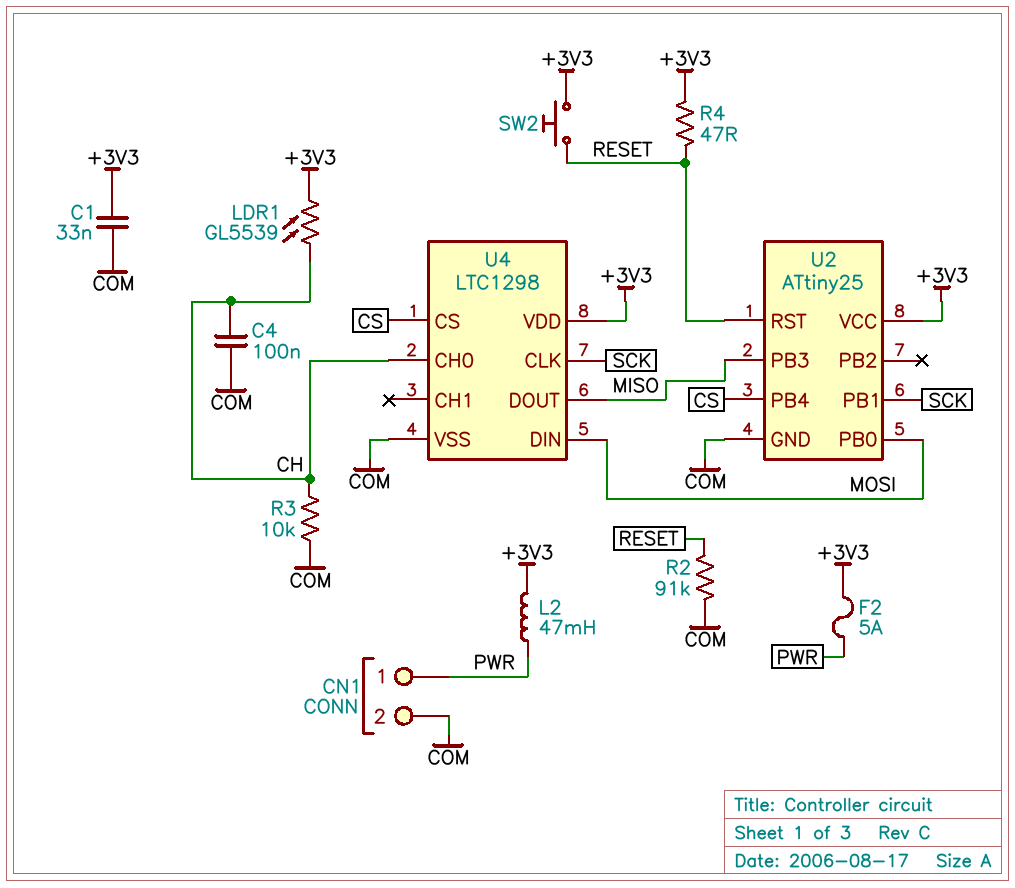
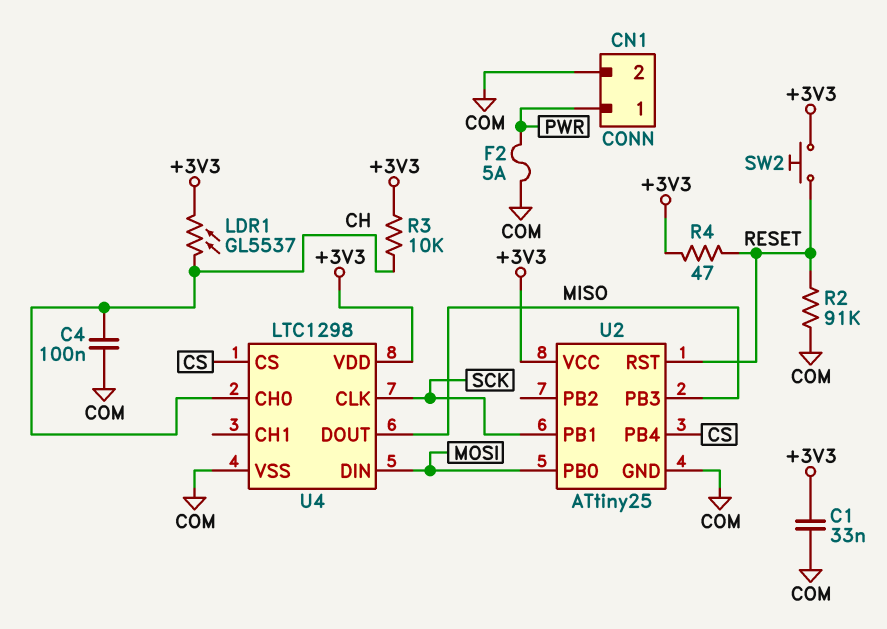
F2: 5A (+3V3, PWR) -> 5A (COM, PWR)
L2: 47mH (+3V3, PWR) -> none
LDR1: GL5539 (+3V3, CH) -> GL5537 (+3V3, CH)
R3: 10k (CH, COM) -> 10k (+3V3, CH)

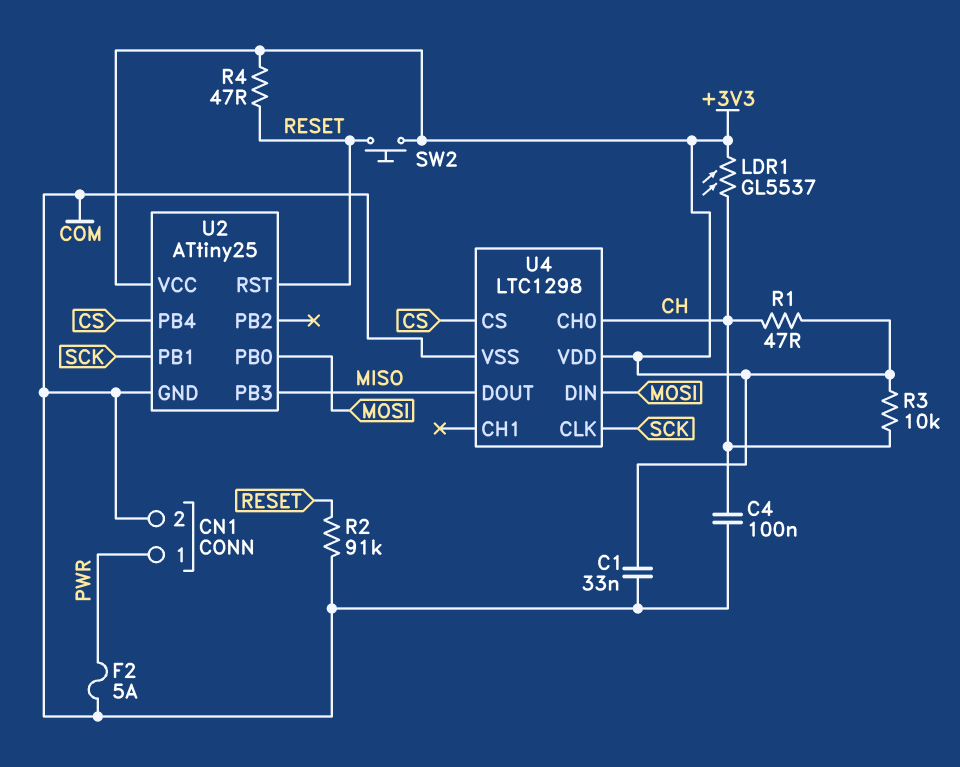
R1: none -> 47 (+3V3, CH)

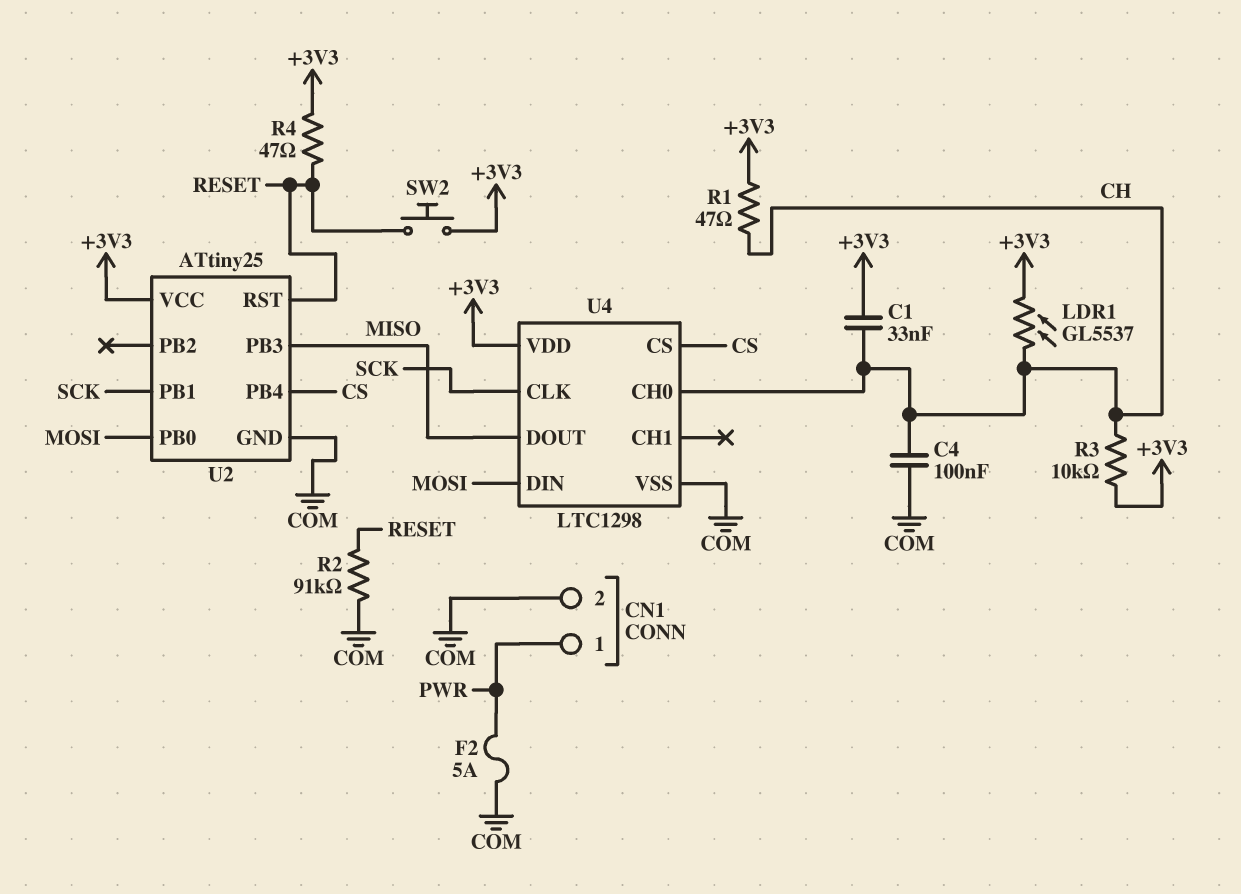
C1: 33nF (+3V3, COM) -> 33nF (+3V3, CH)

